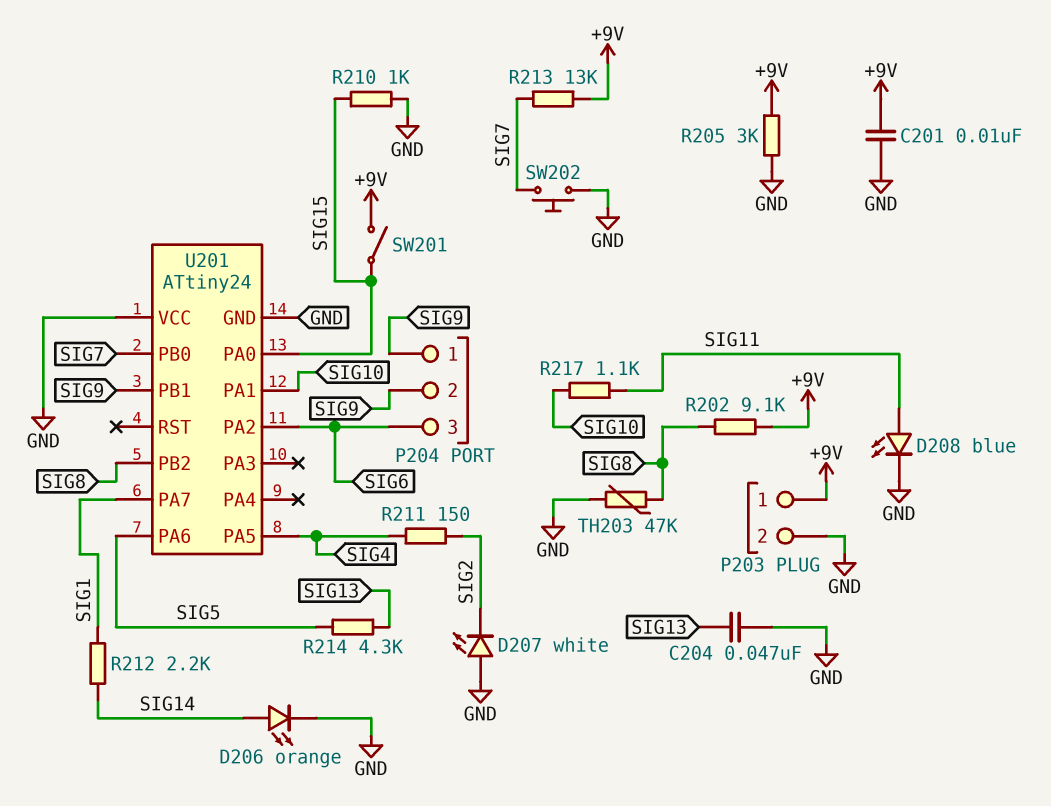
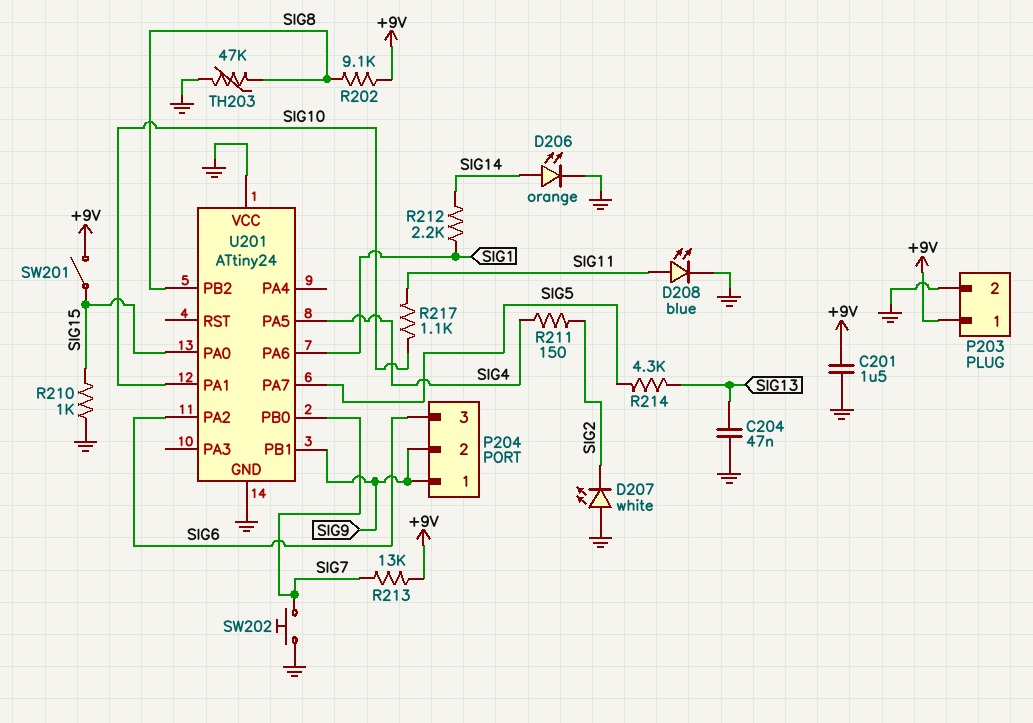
C201: 10nF (+9V, GND) -> 1.5uF (+9V, GND)
R205: 3k (+9V, GND) -> none
U201 pin PA6: SIG5 -> SIG1
U201 pin PA7: SIG1 -> SIG5

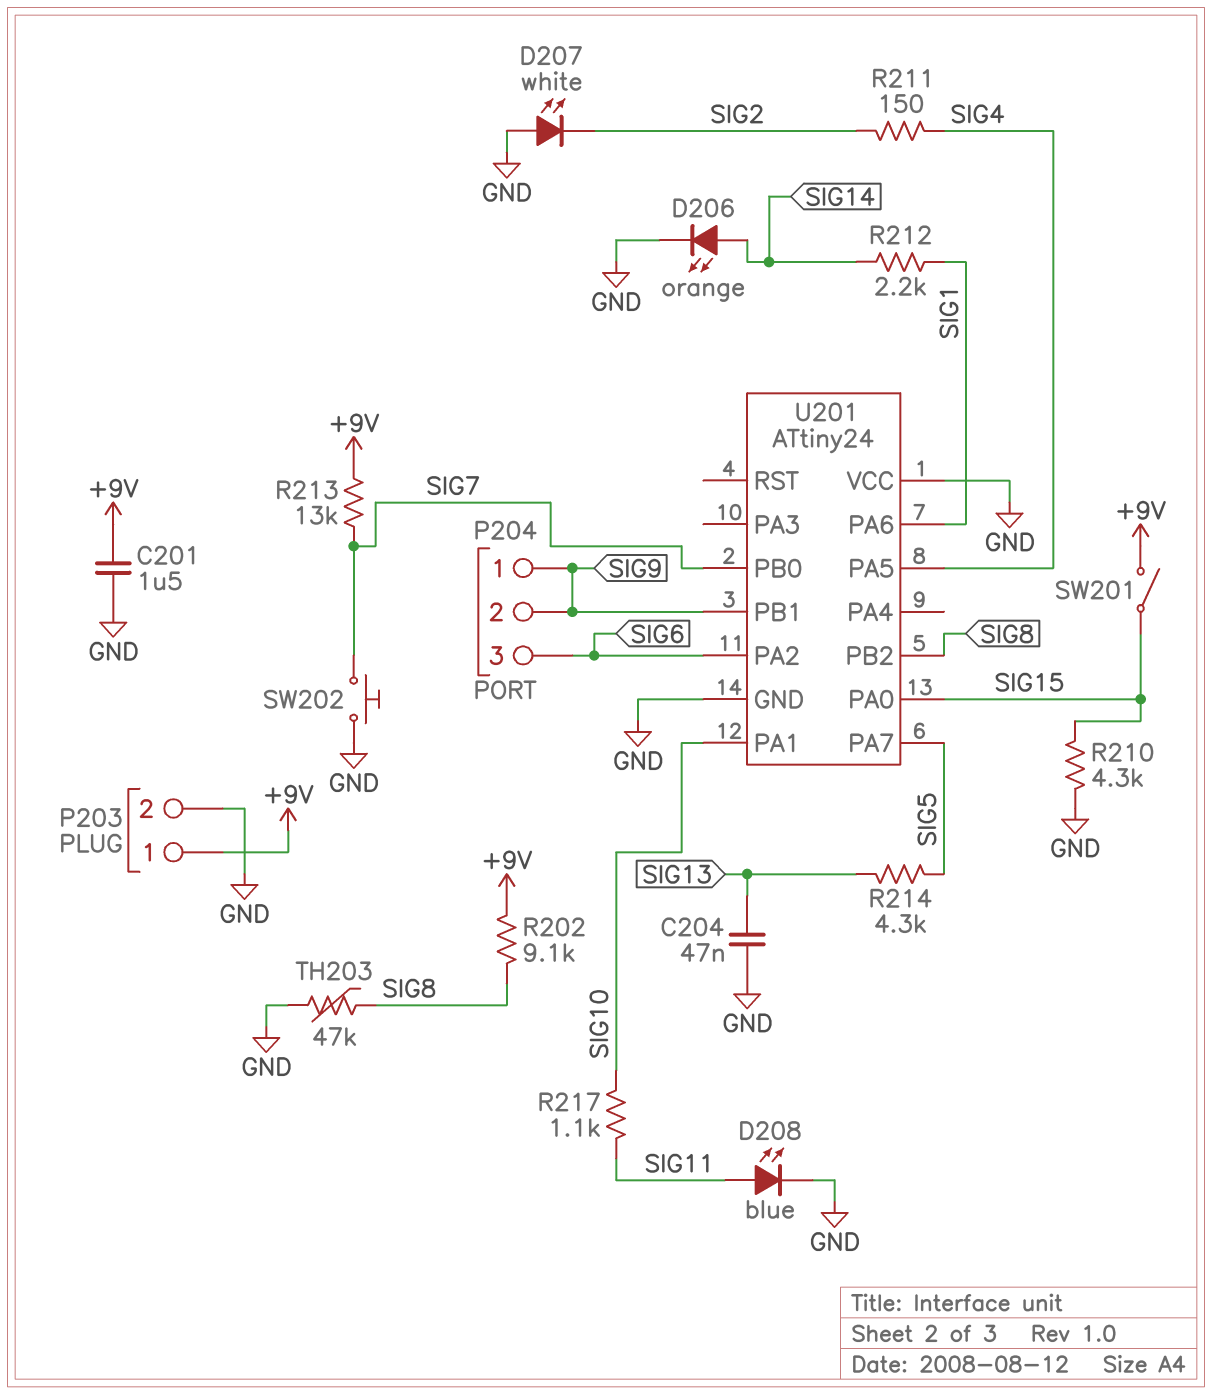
R210: 1k (GND, SIG15) -> 4.3k (GND, SIG15)

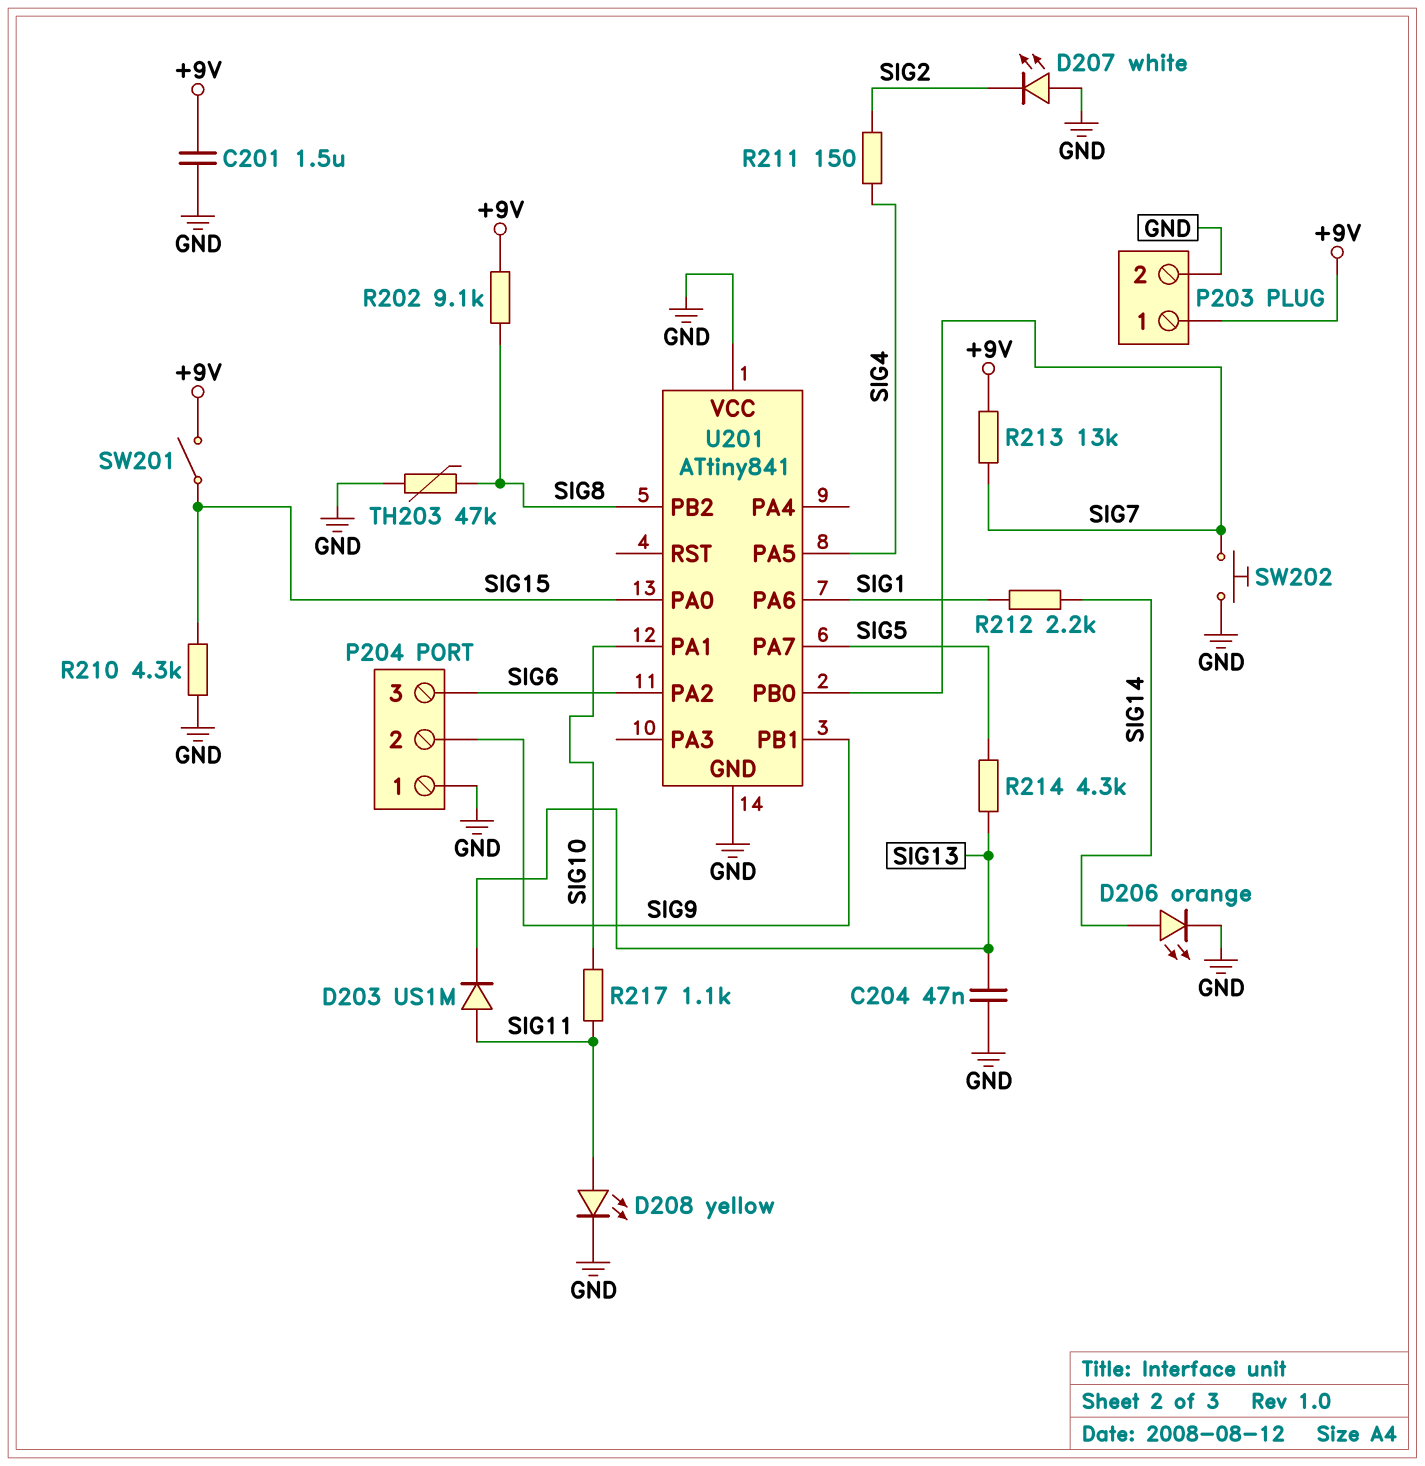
D203: none -> diode US1M (A SIG11, K SIG13)
D208: LED blue (A SIG11, K GND) -> LED yellow (A SIG11, K GND)
P204 pin 1: SIG9 -> GND
U201: ATtiny24 -> ATtiny841

